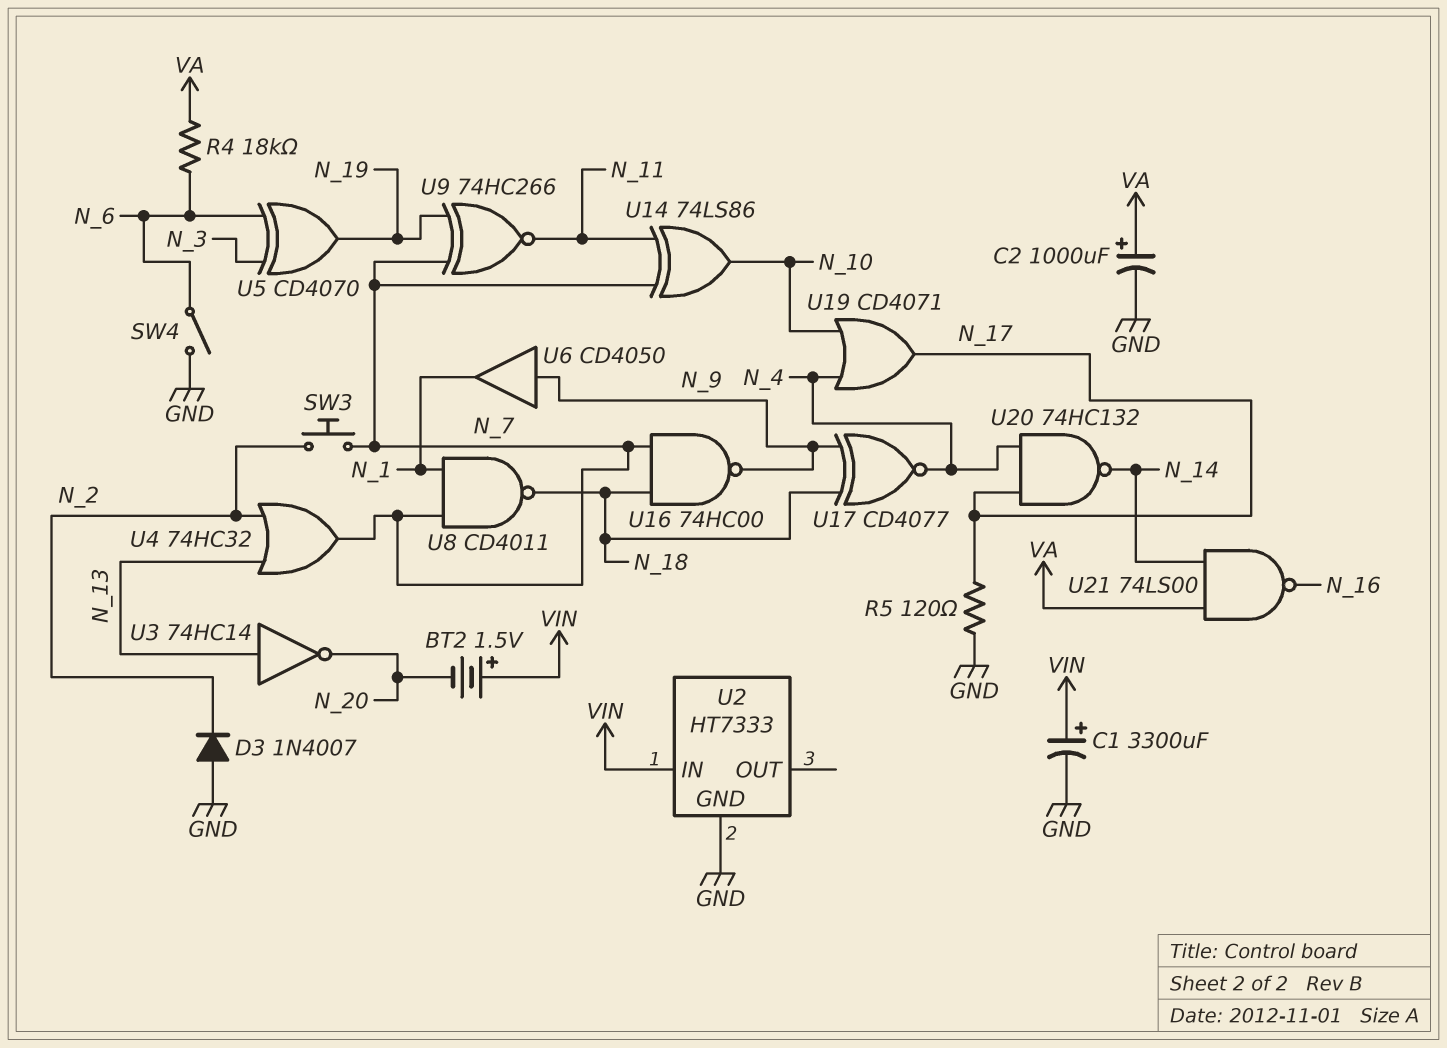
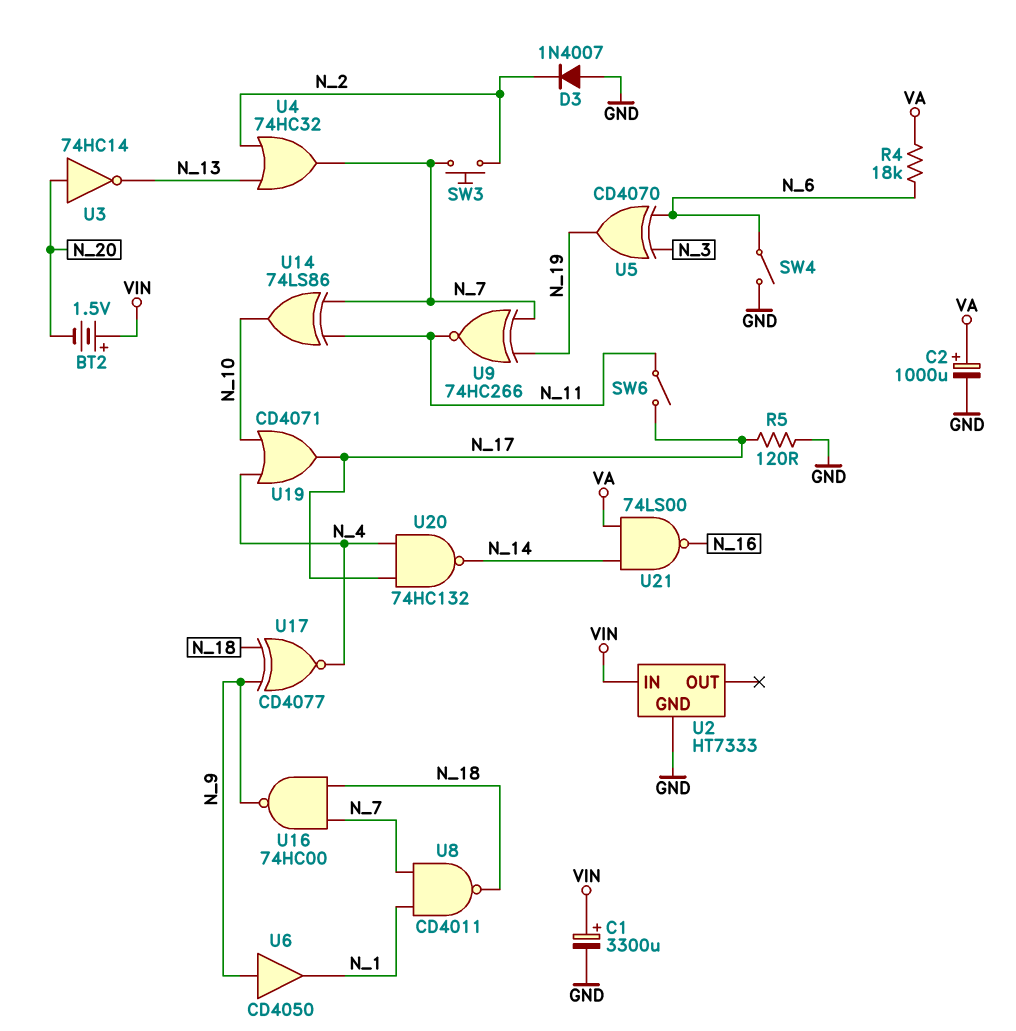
SW6: none -> switch (N_11, N_17)
U3: NOT 74HC14 (in N_13, out N_20) -> NOT 74HC14 (in N_20, out N_13)

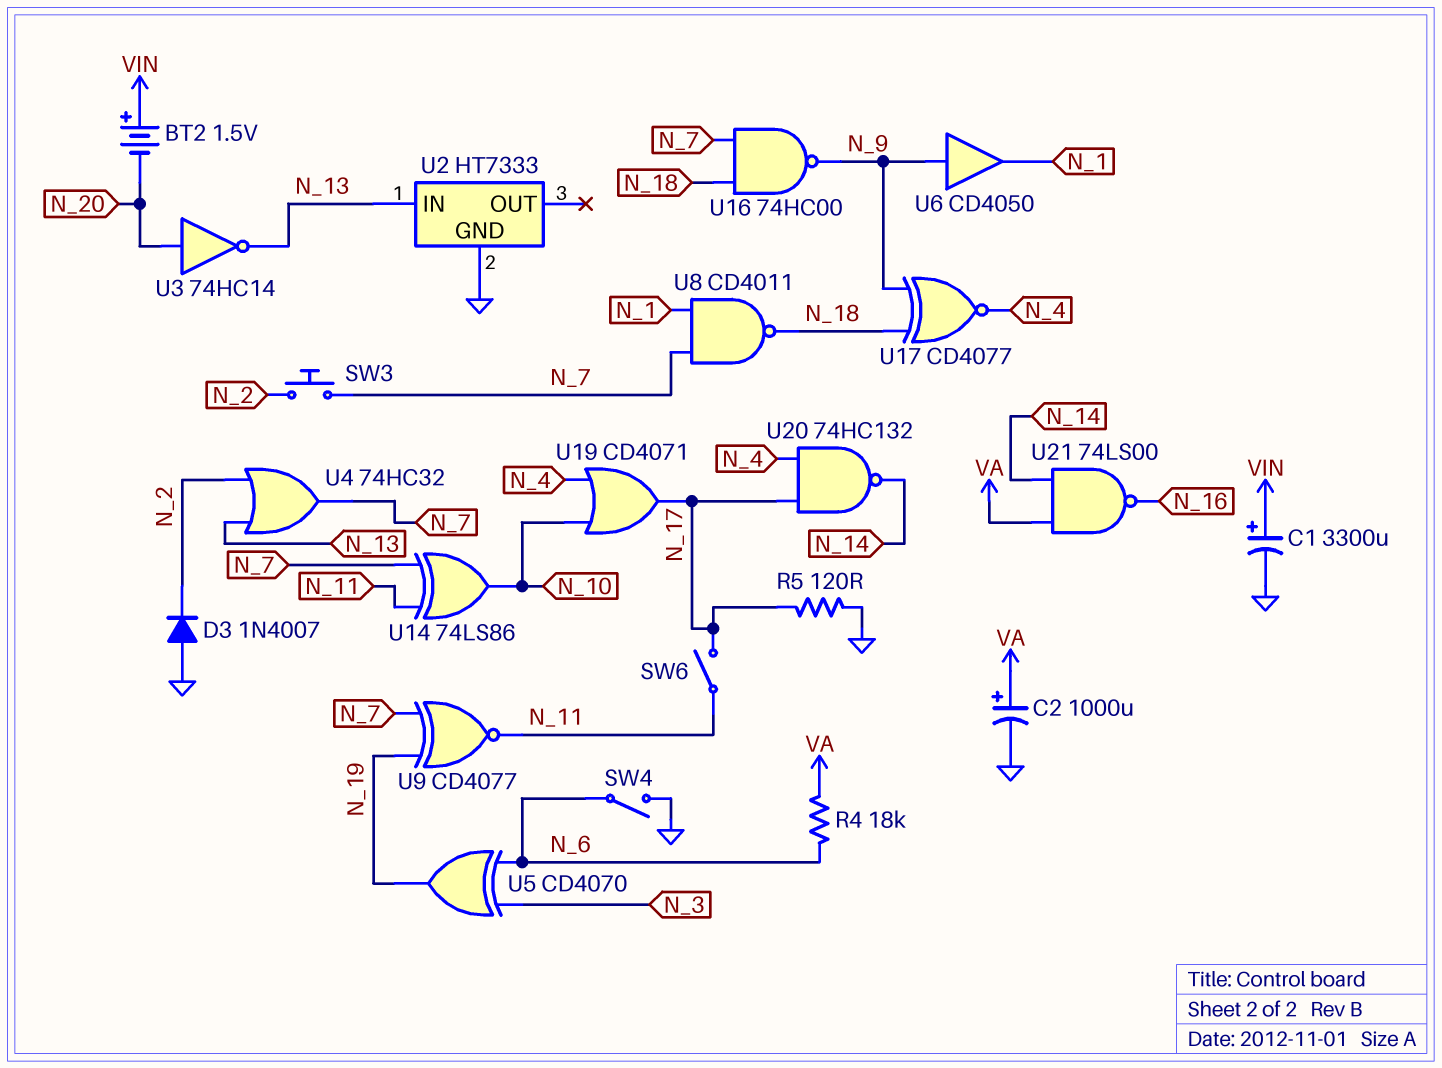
U2 pin IN: VIN -> N_13
U9: XNOR 74HC266 (in N_7, in N_19, out N_11) -> XNOR CD4077 (in N_7, in N_19, out N_11)

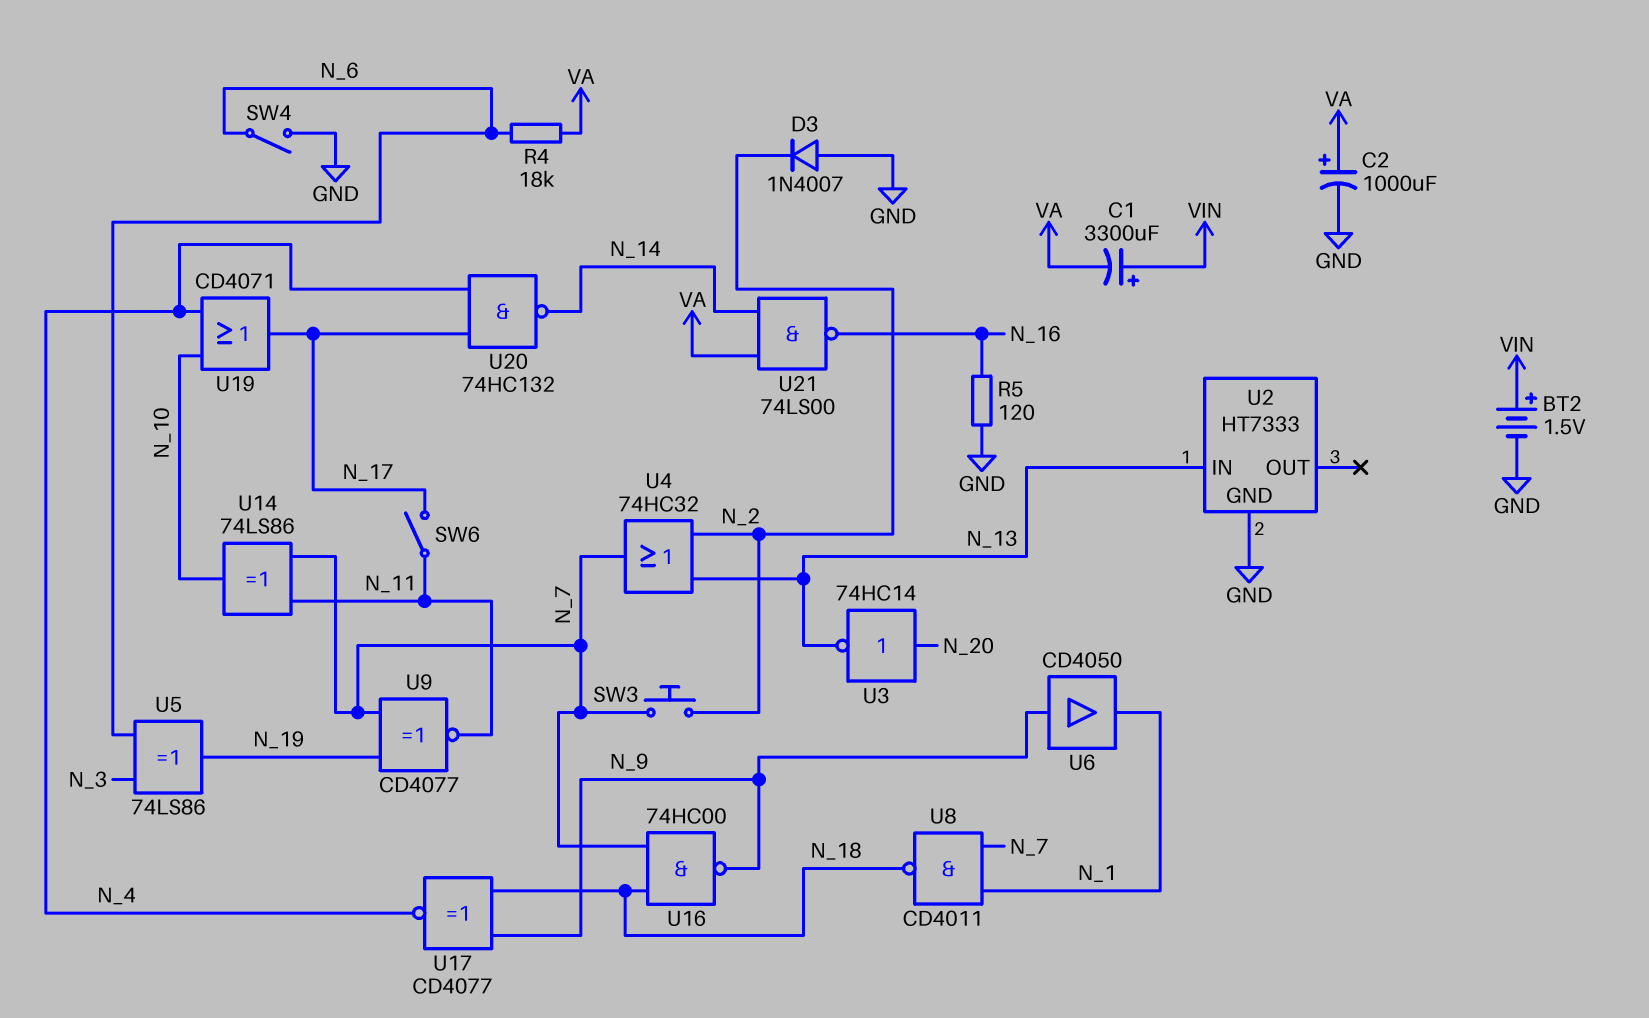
BT2: 1.5V (plus VIN, minus N_20) -> 1.5V (plus VIN, minus GND)
C1: 3300uF (plus VIN, minus GND) -> 3300uF (plus VIN, minus VA)
R5: 120 (GND, N_17) -> 120 (GND, N_16)
U5: XOR CD4070 (in N_3, in N_6, out N_19) -> XOR 74LS86 (in N_3, in N_6, out N_19)

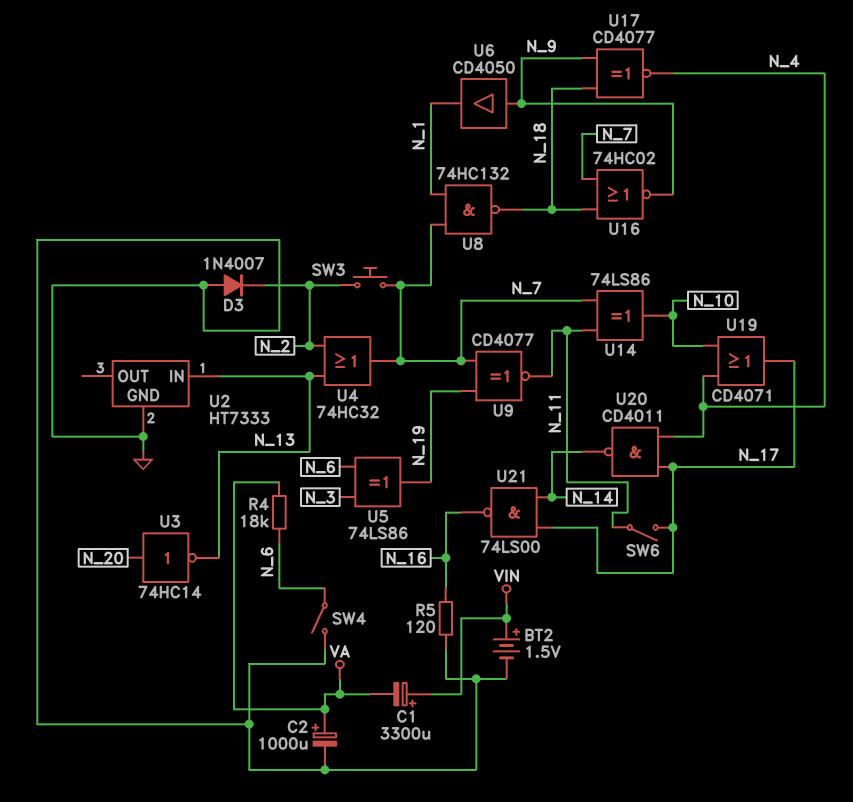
U8: NAND CD4011 (in N_1, in N_7, out N_18) -> NAND 74HC132 (in N_1, in N_7, out N_18)
U16: NAND 74HC00 (in N_7, in N_18, out N_9) -> NOR 74HC02 (in N_7, in N_18, out N_9)
U20: NAND 74HC132 (in N_4, in N_17, out N_14) -> NAND CD4011 (in N_4, in N_17, out N_14)
U21: NAND 74LS00 (in N_14, in VA, out N_16) -> NAND 74LS00 (in N_14, in N_17, out N_16)

